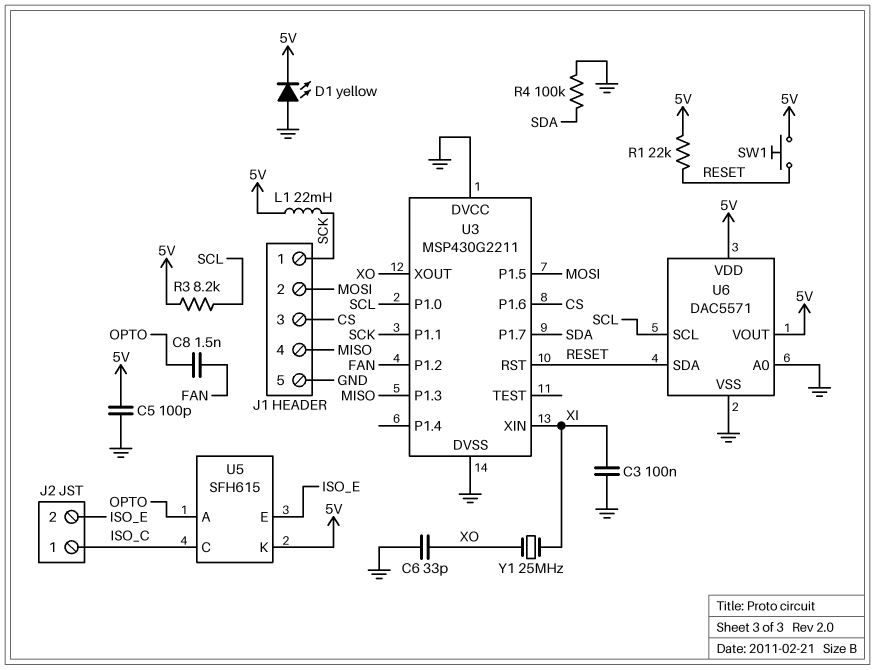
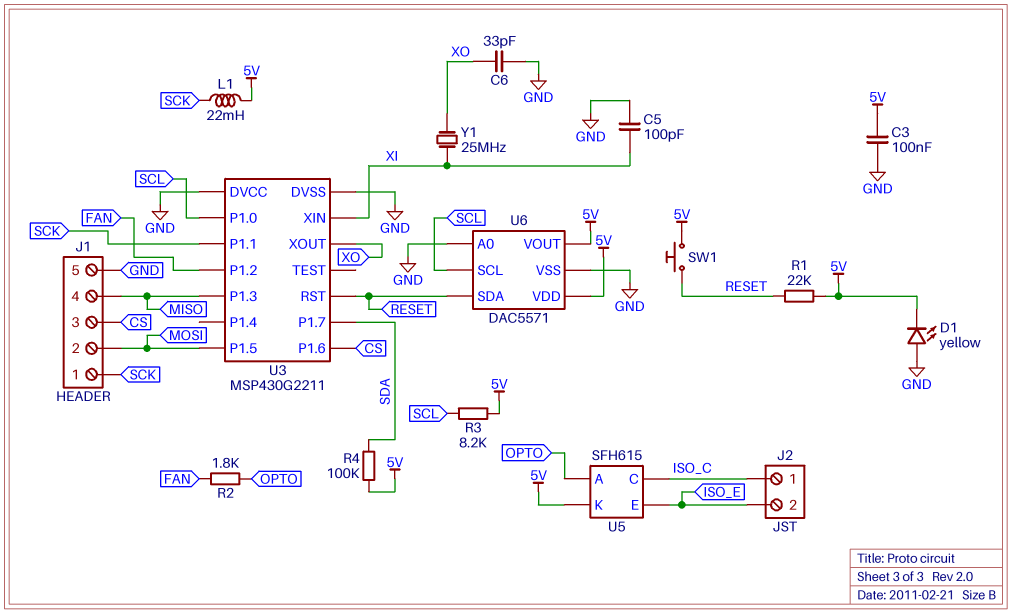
C3: 100nF (GND, XI) -> 100nF (5V, GND)
C5: 100pF (5V, GND) -> 100pF (GND, XI)
C8: 1.5nF (FAN, OPTO) -> none
R2: none -> 1.8k (FAN, OPTO)
R4: 100k (GND, SDA) -> 100k (5V, SDA)

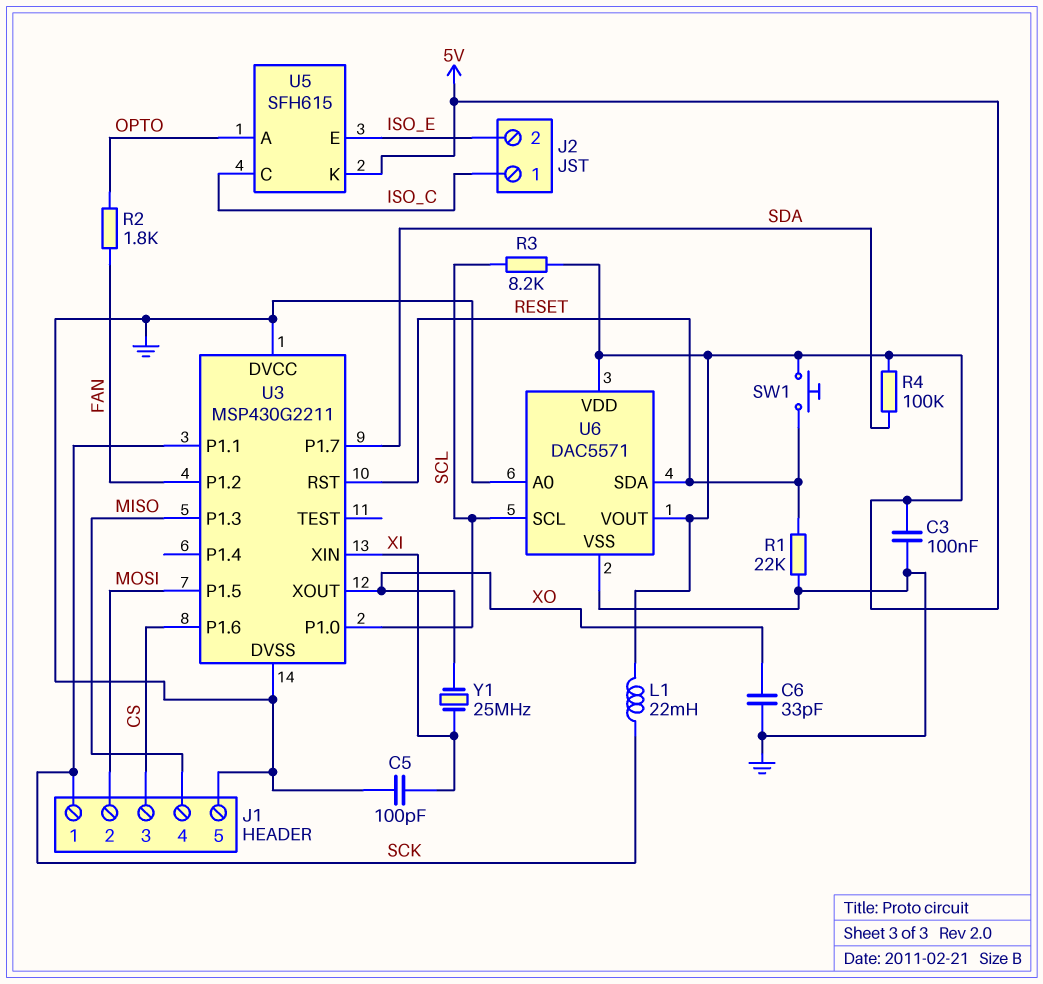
D1: LED yellow (A GND, K 5V) -> none
R1: 22k (5V, RESET) -> 22k (GND, RESET)

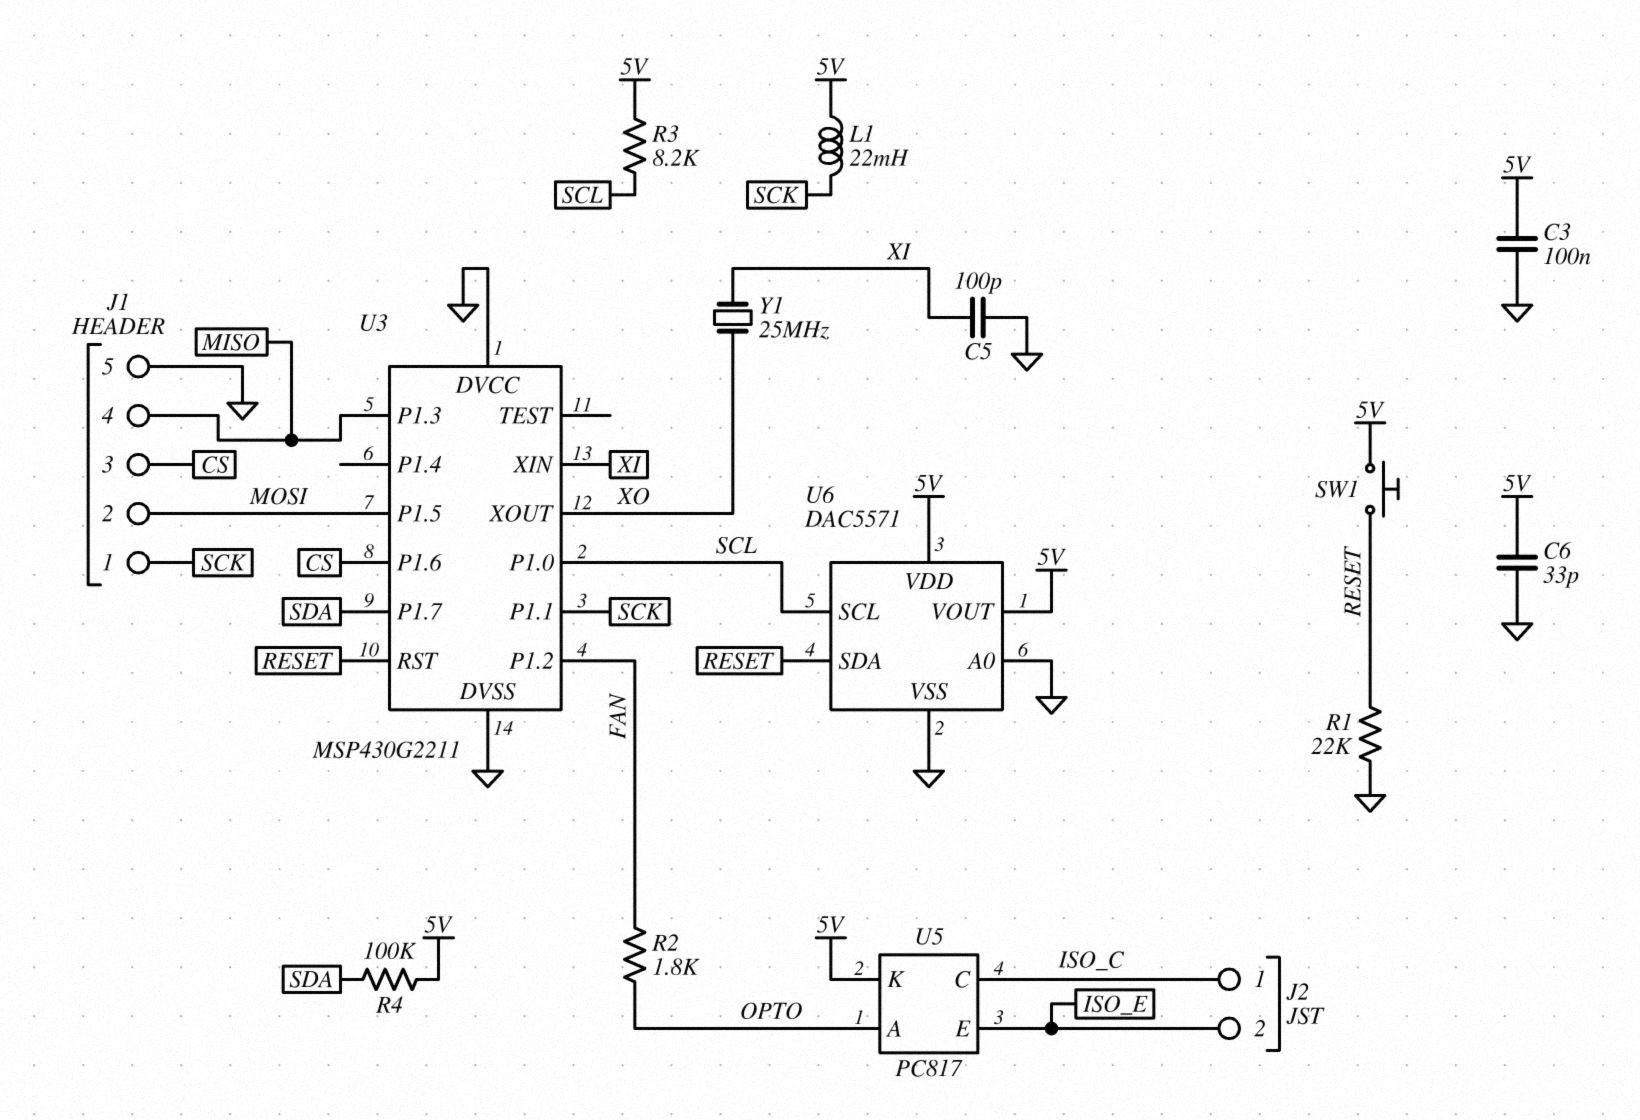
C6: 33pF (GND, XO) -> 33pF (5V, GND)
U5: SFH615 -> PC817

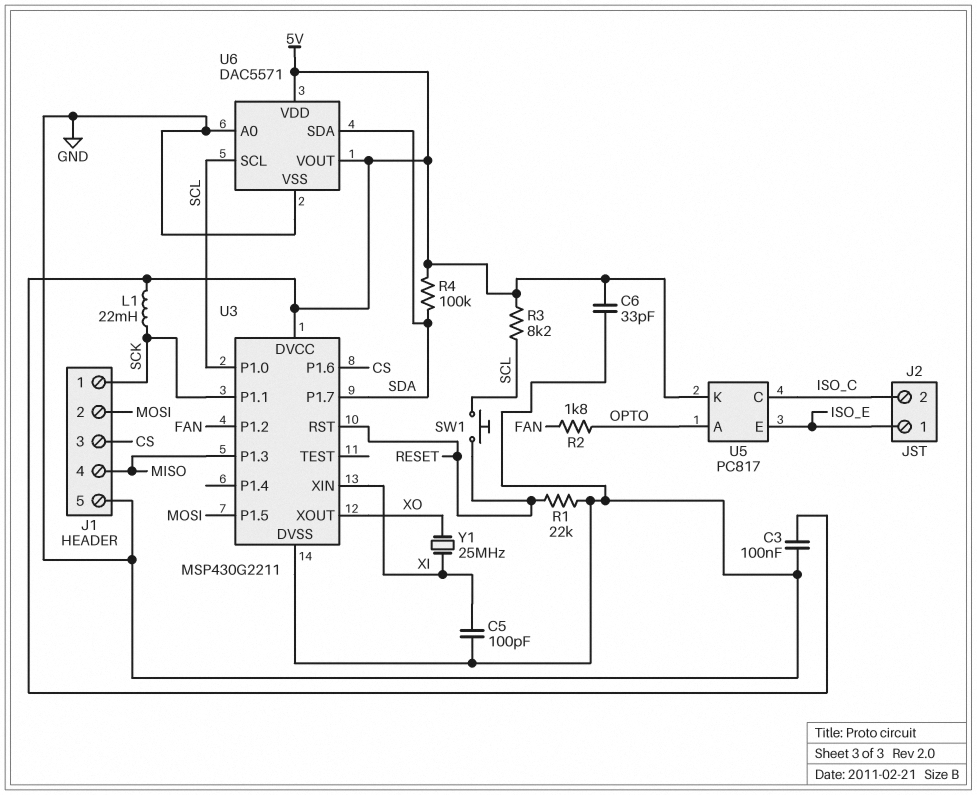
J2 pin 1: ISO_C -> ISO_E
J2 pin 2: ISO_E -> ISO_C
SW1: button (5V, RESET) -> button (RESET, SCL)
U3 pin DVCC: GND -> 5V
U6 pin SDA: RESET -> SDA

